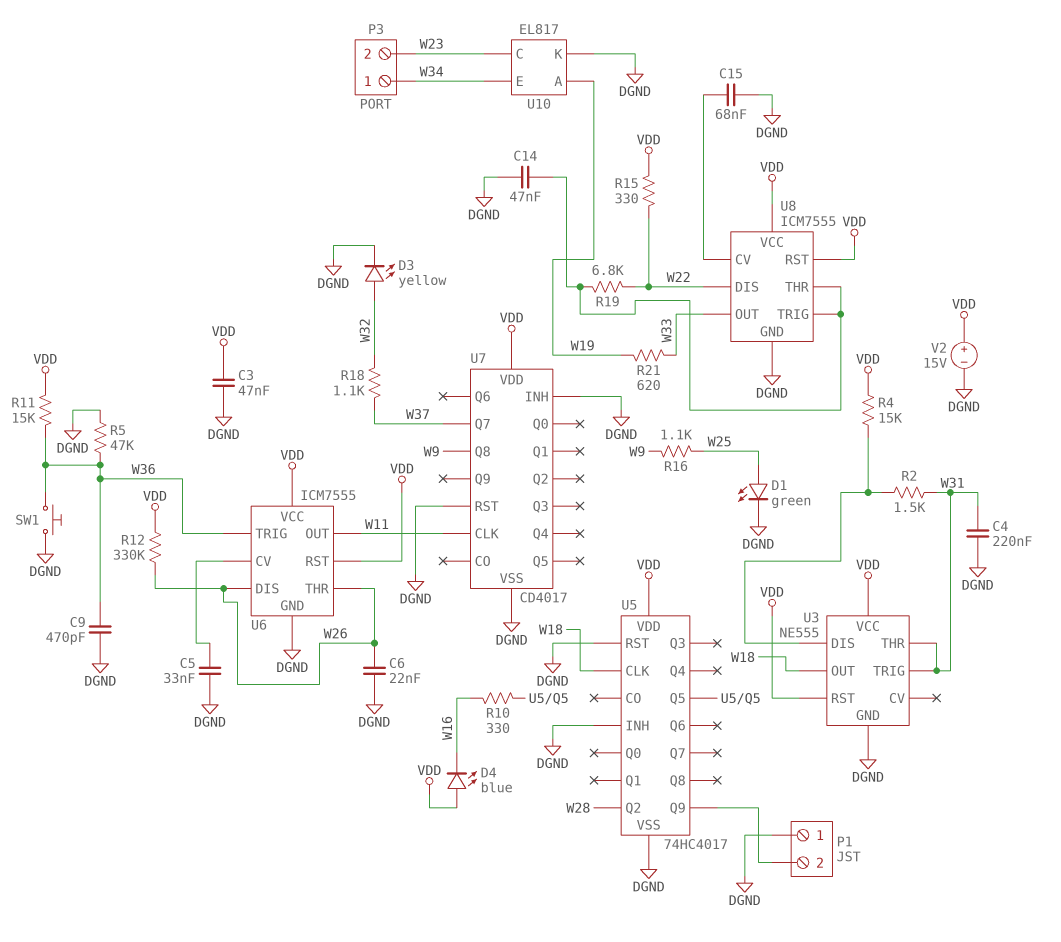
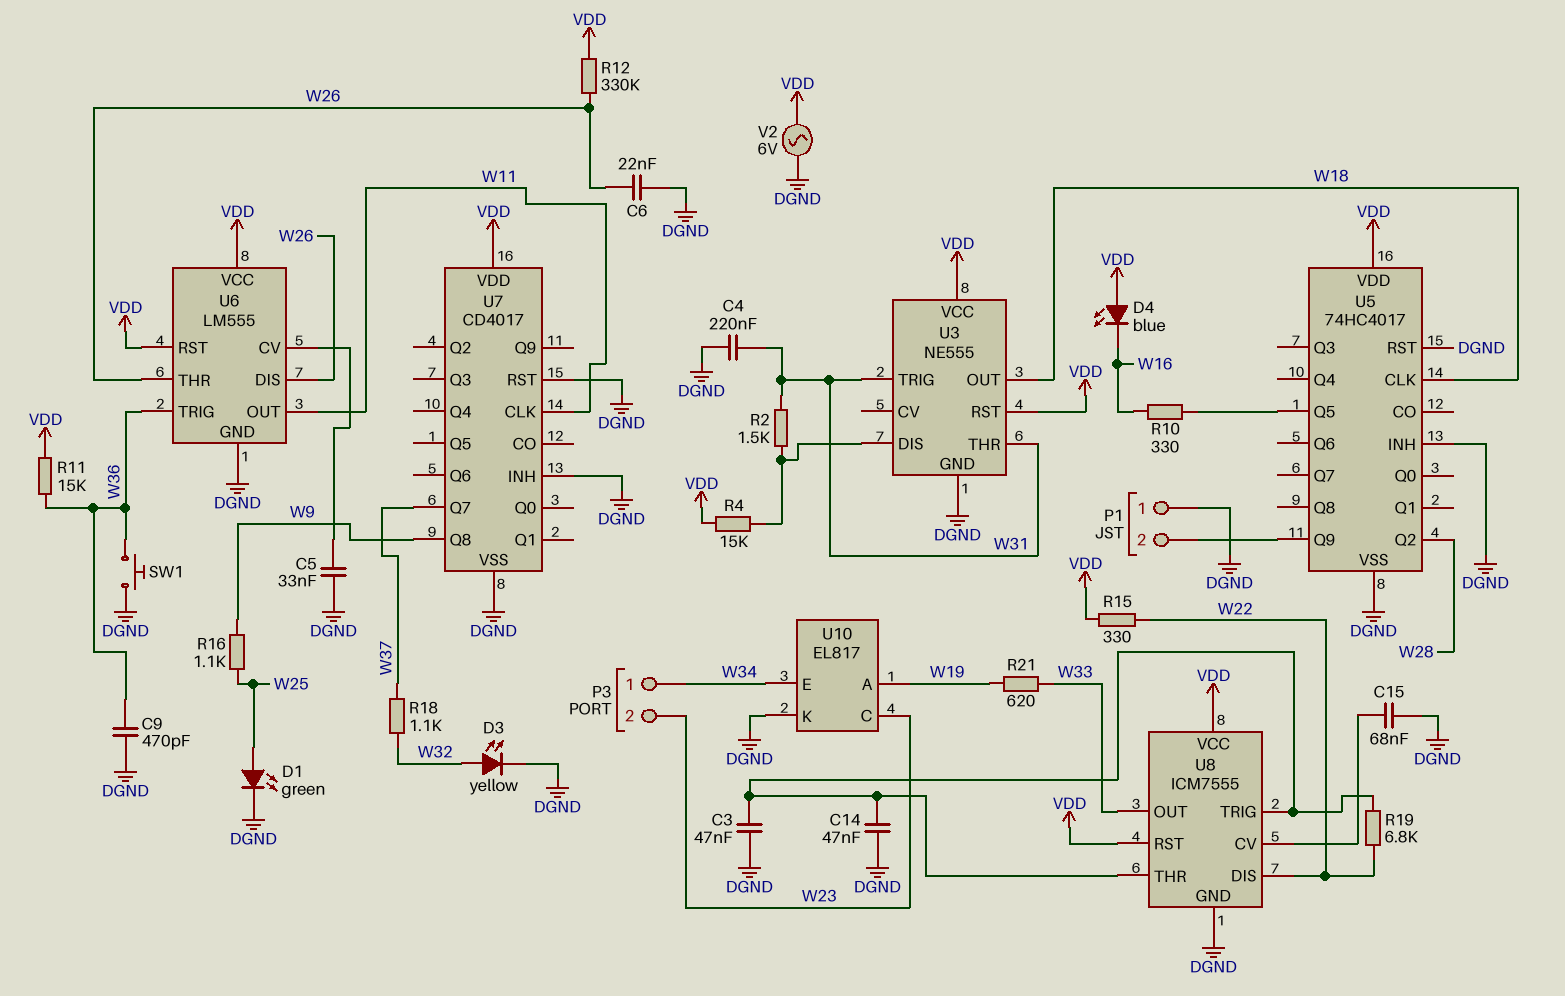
C3: 47nF (DGND, VDD) -> 47nF (DGND, U8/THR)
R5: 47k (DGND, W36) -> none
U6: ICM7555 -> LM555
V2: 15V (plus VDD, minus DGND) -> AC 6V (DGND, VDD)

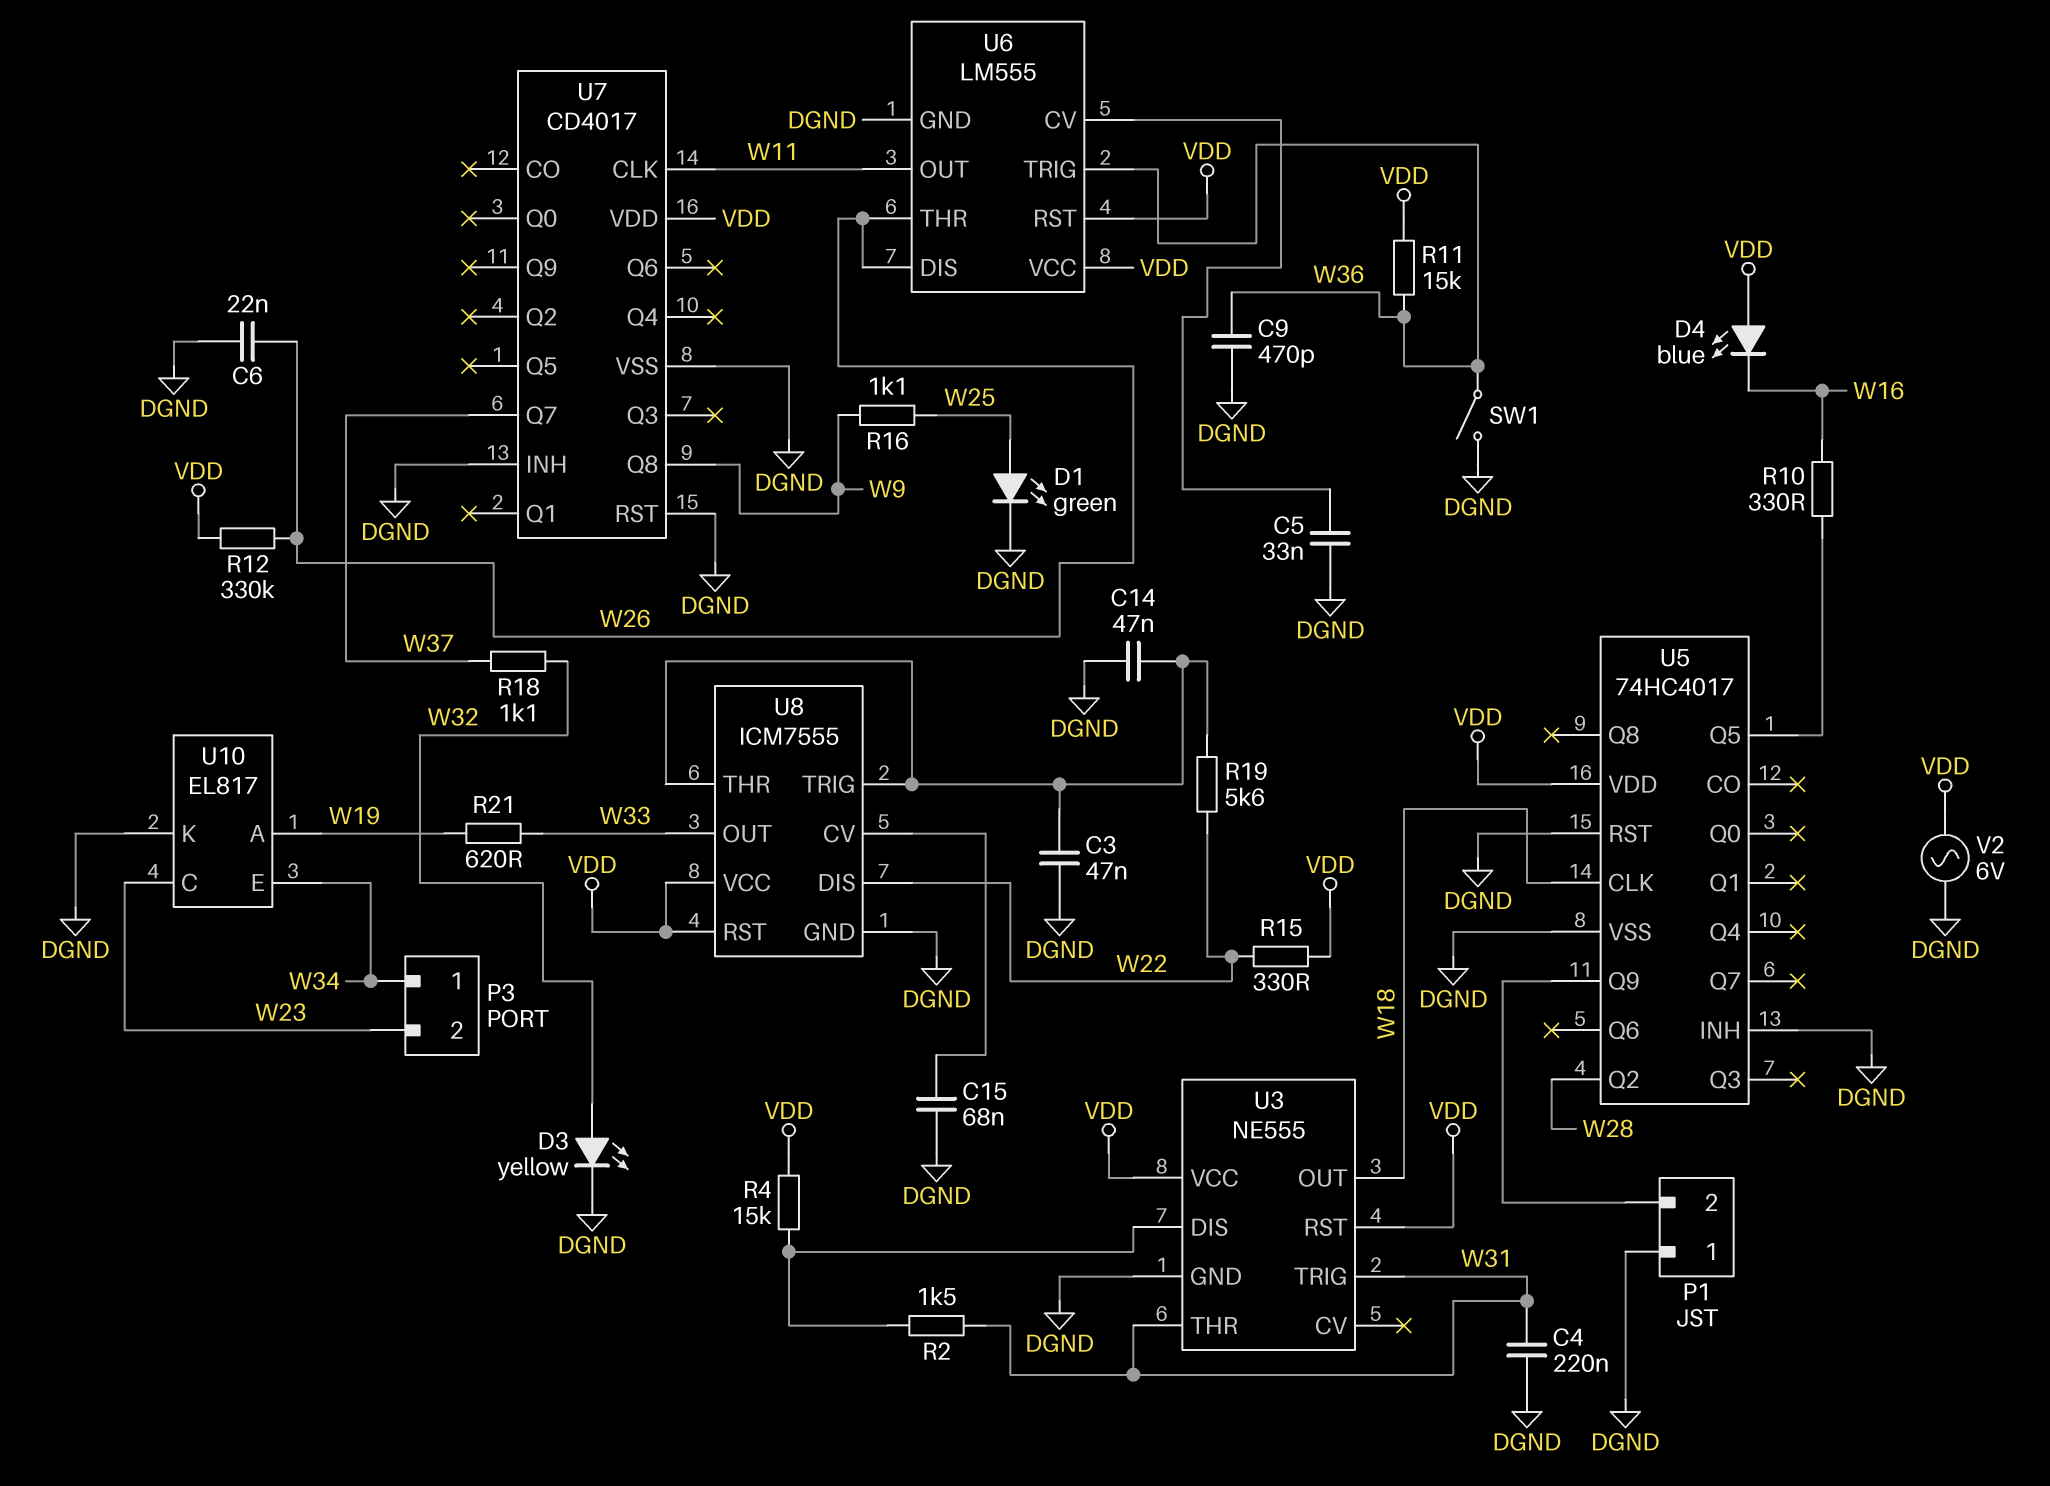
R19: 6.8k (U8/THR, W22) -> 5.6k (U8/THR, W22)
SW1: button (DGND, W36) -> switch (DGND, W36)

